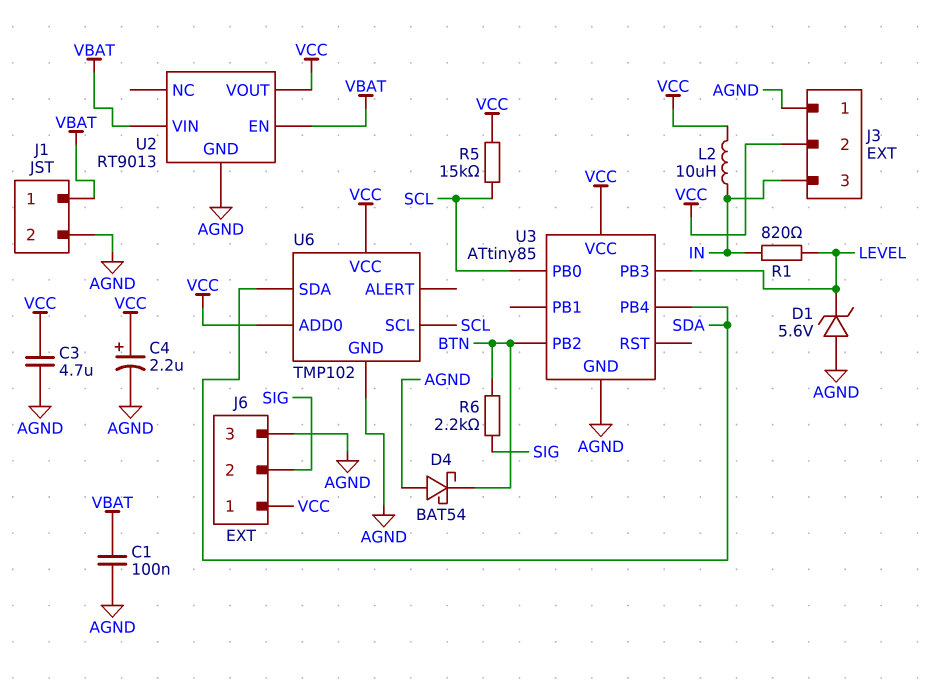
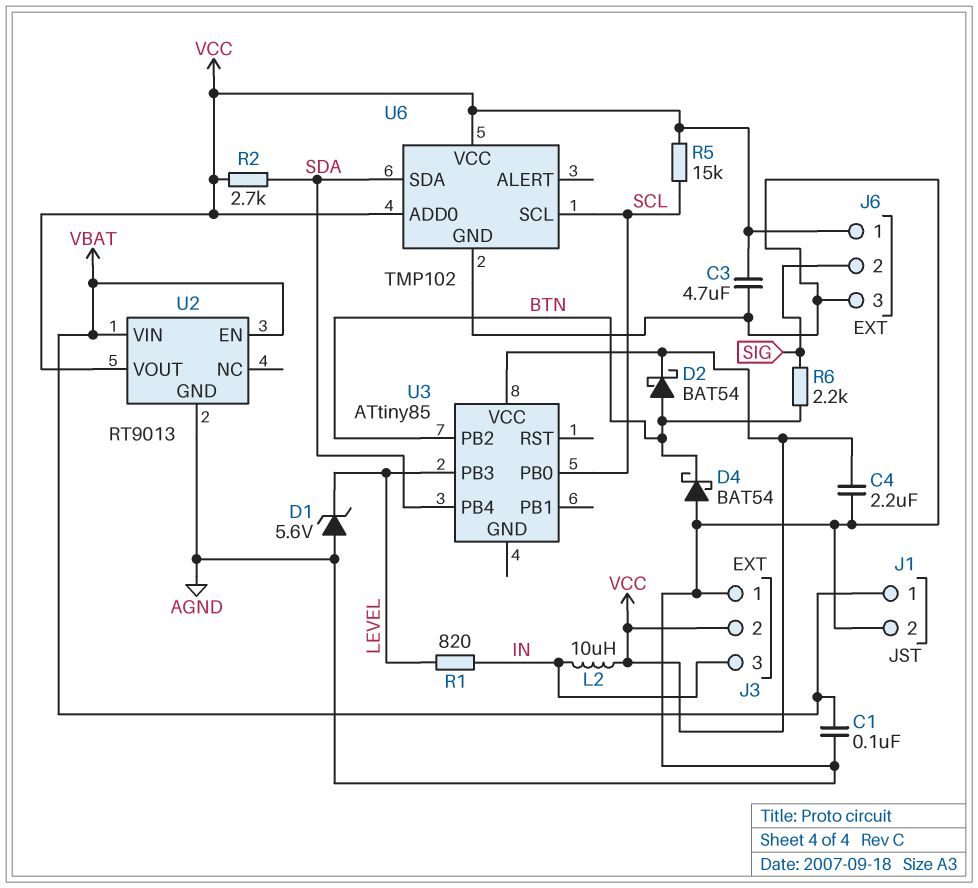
C4: 2.2uF (plus VCC, minus AGND) -> 2.2uF (AGND, VCC)
D2: none -> schottky BAT54 (A BTN, K VCC)
R2: none -> 2.7k (SDA, VCC)
U3 pin GND: AGND -> none

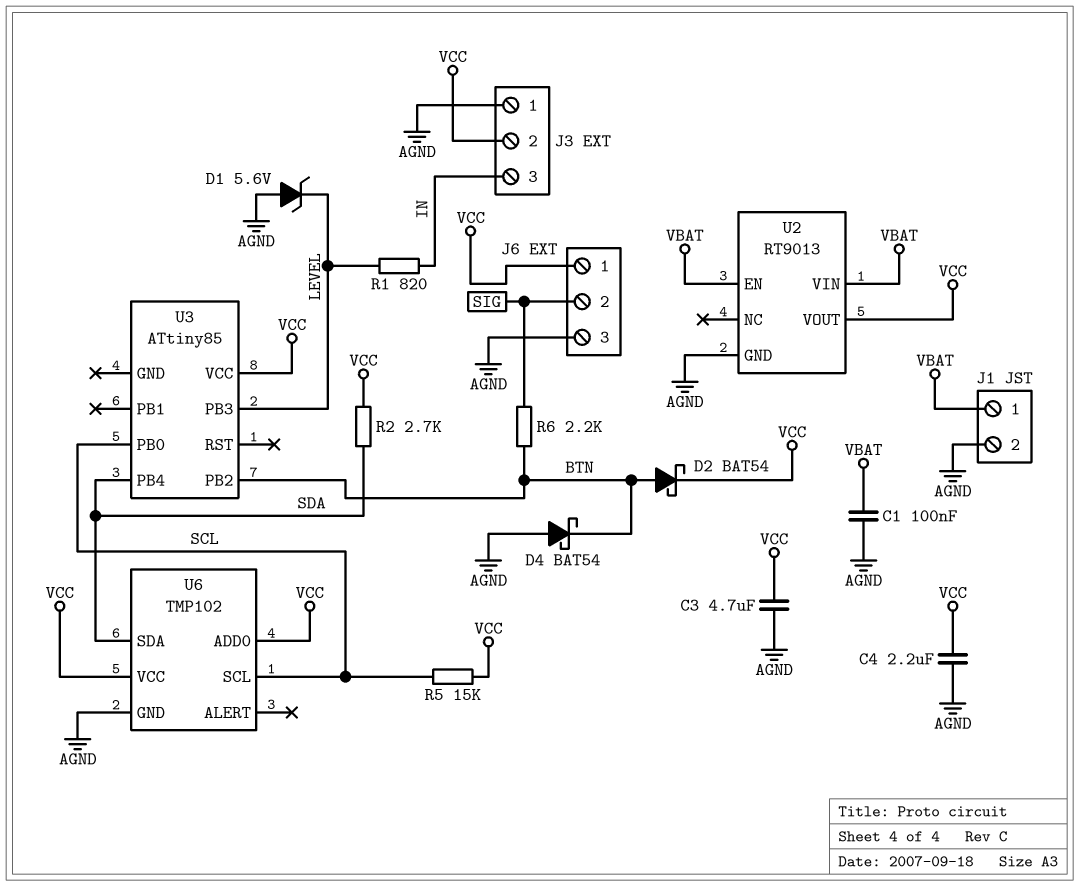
L2: 10uH (IN, VCC) -> none

